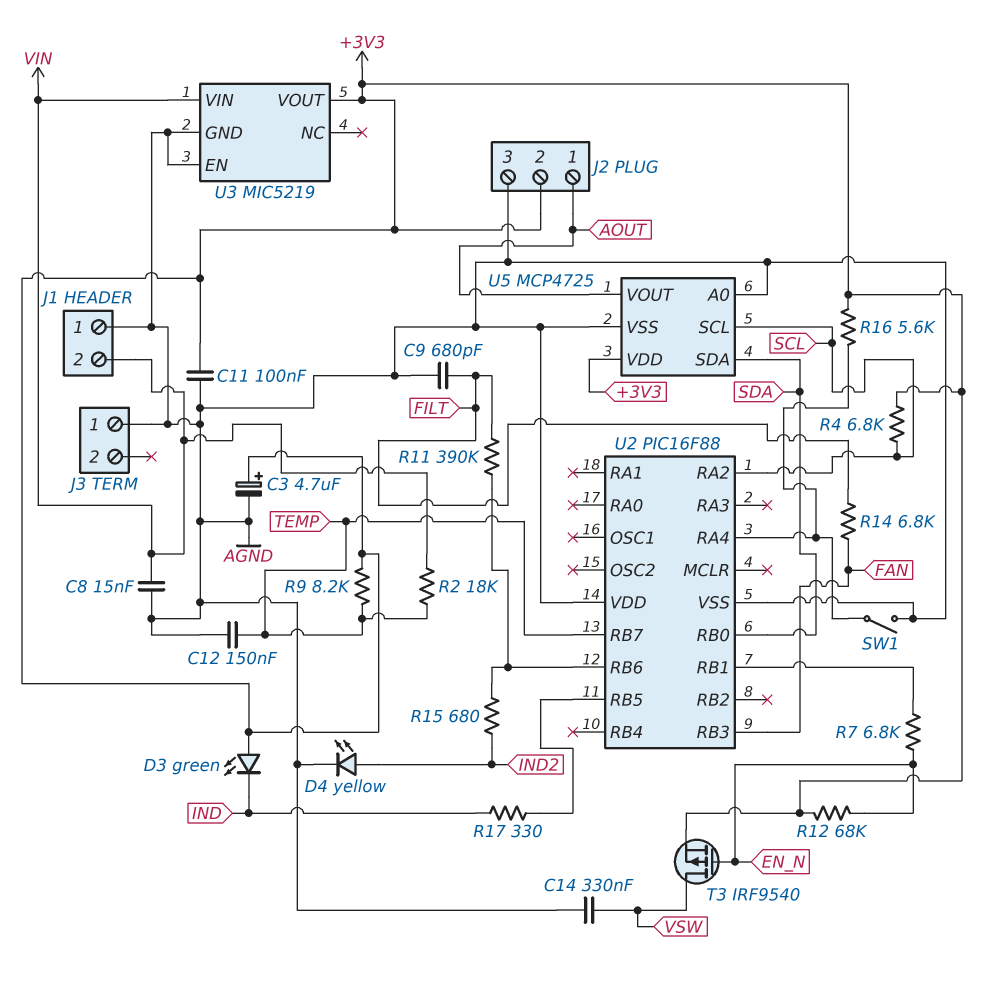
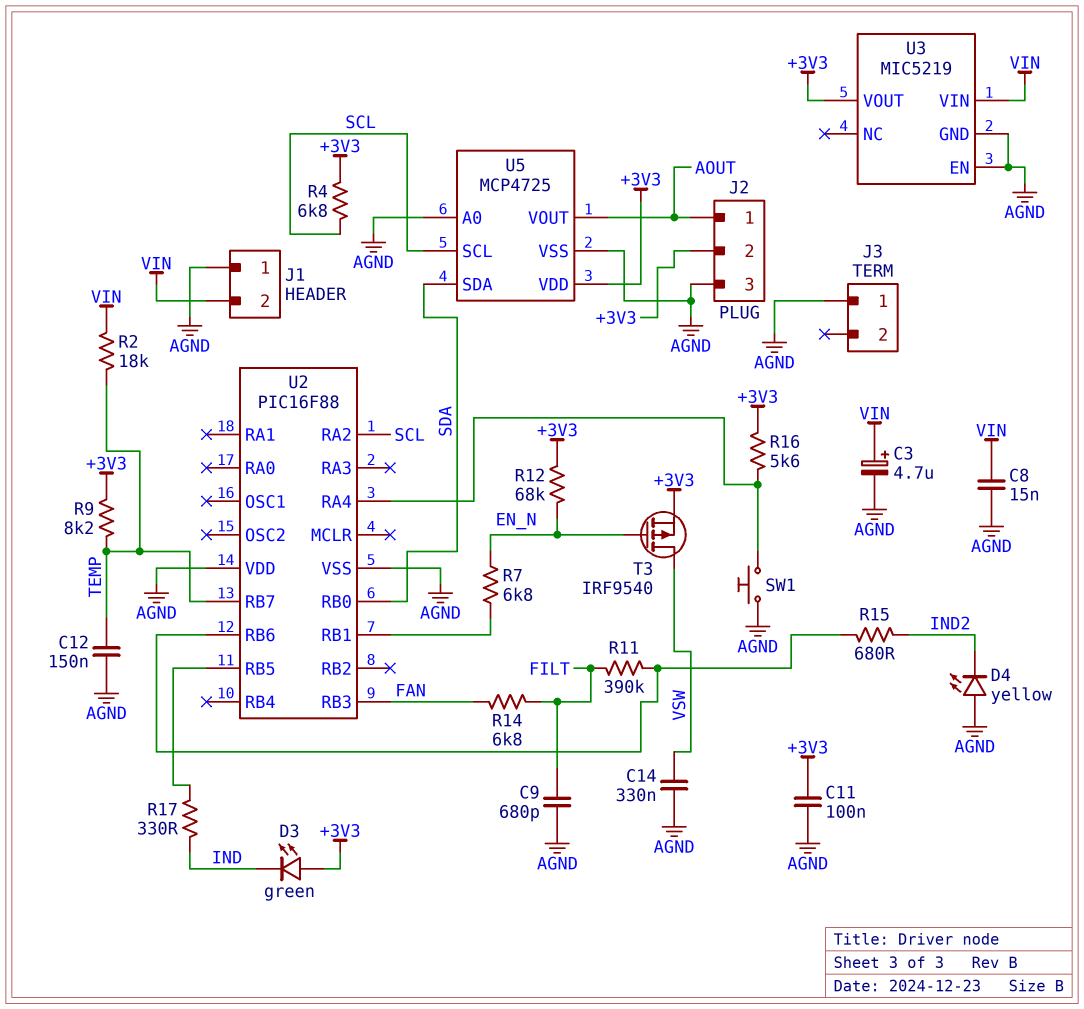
C3: 4.7uF (plus +3V3, minus AGND) -> 4.7uF (plus VIN, minus AGND)
D4: LED yellow (A IND2, K AGND) -> LED yellow (A AGND, K IND2)
SW1: switch (AGND, U2/RA4) -> button (AGND, U2/RA4)

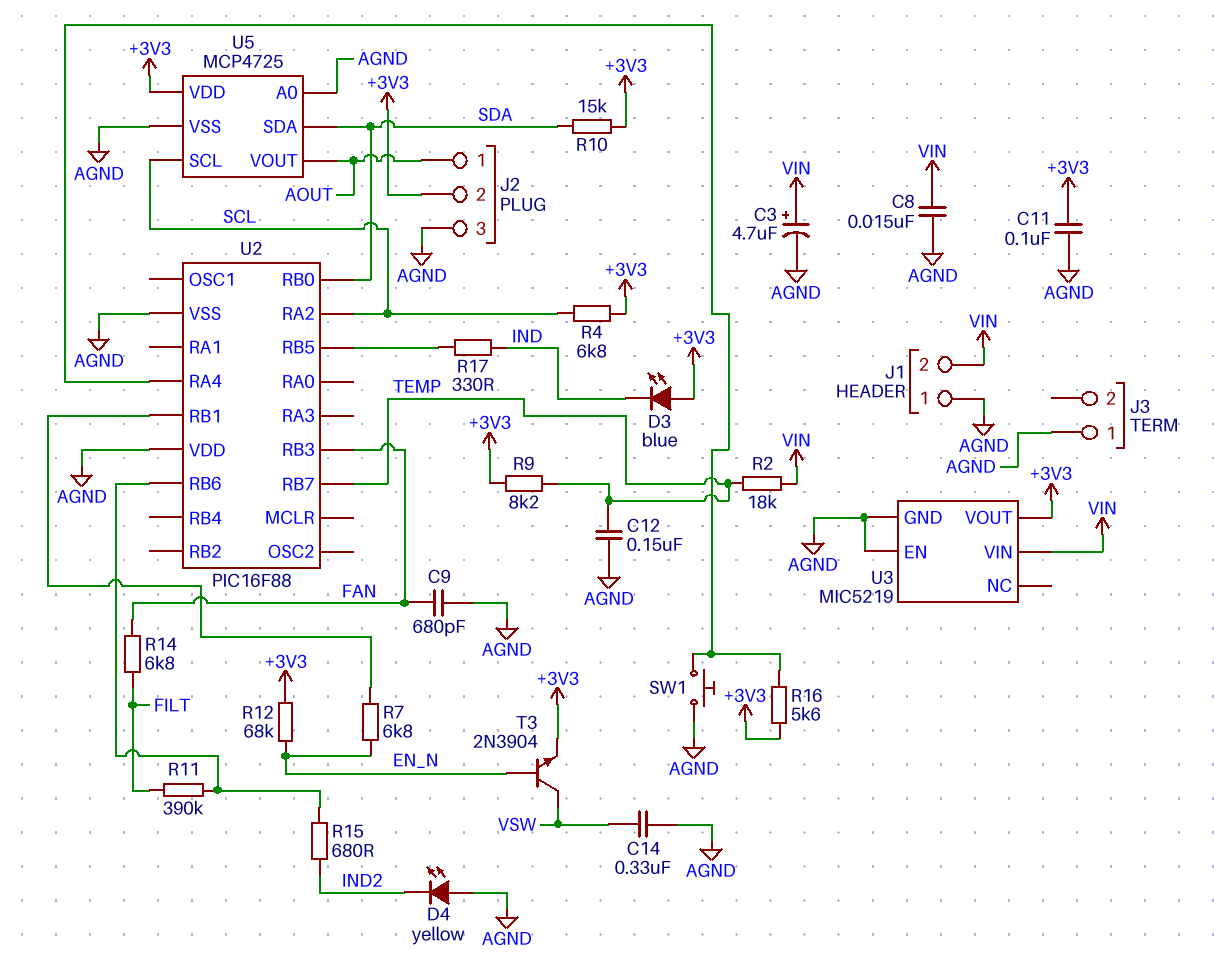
C9: 680pF (AGND, FILT) -> 680pF (AGND, FAN)
D3: LED green (A +3V3, K IND) -> LED blue (A +3V3, K IND)
R10: none -> 15k (+3V3, SDA)
T3: PMOS IRF9540 (G EN_N, D VSW, S +3V3) -> NPN 2N3904 (B EN_N, C VSW, E +3V3)

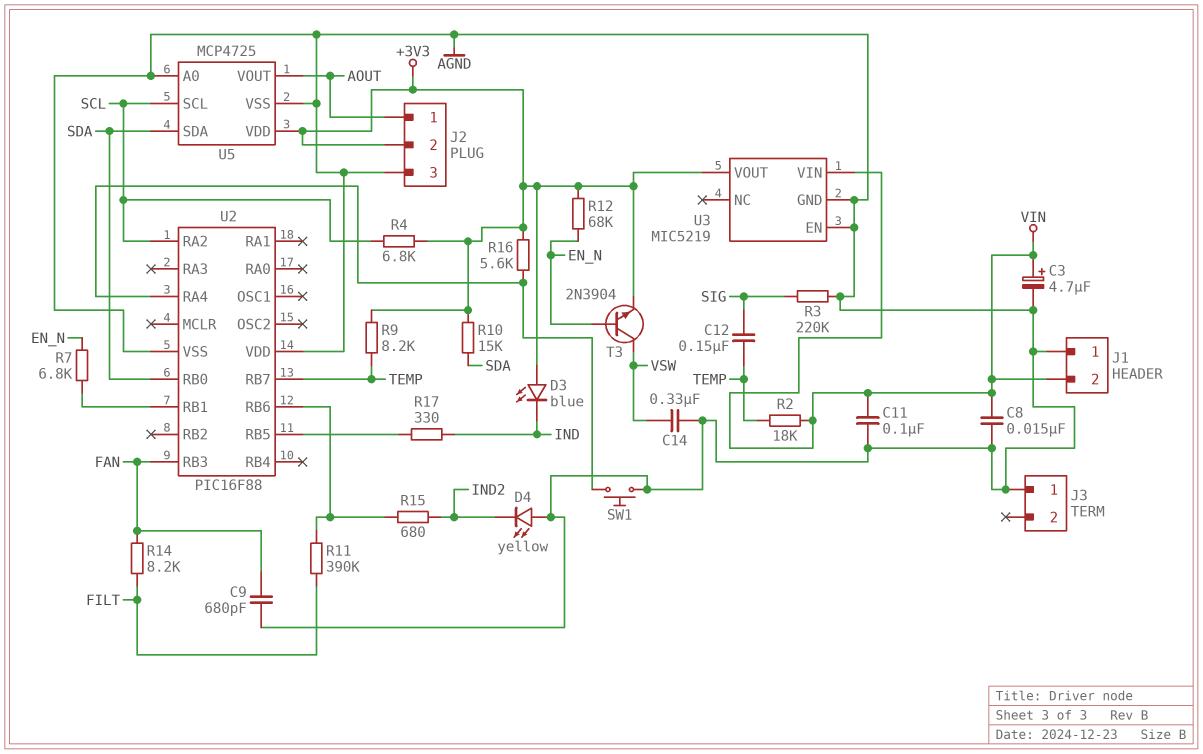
C11: 100nF (+3V3, AGND) -> 100nF (AGND, VIN)
C12: 150nF (AGND, TEMP) -> 150nF (SIG, TEMP)
R3: none -> 220k (AGND, SIG)
R14: 6.8k (FAN, FILT) -> 8.2k (FAN, FILT)

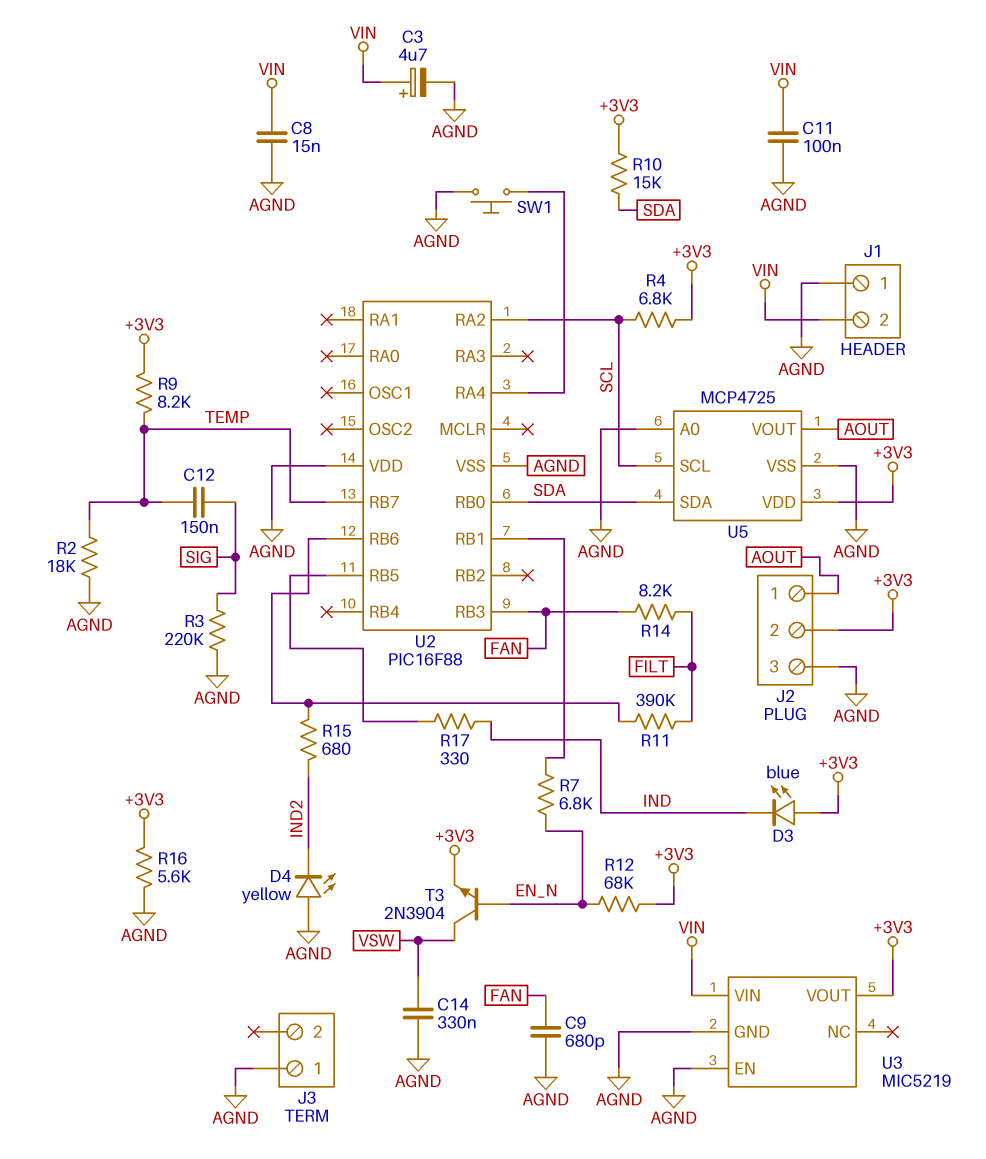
R2: 18k (TEMP, VIN) -> 18k (AGND, TEMP)
R16: 5.6k (+3V3, U2/RA4) -> 5.6k (+3V3, AGND)

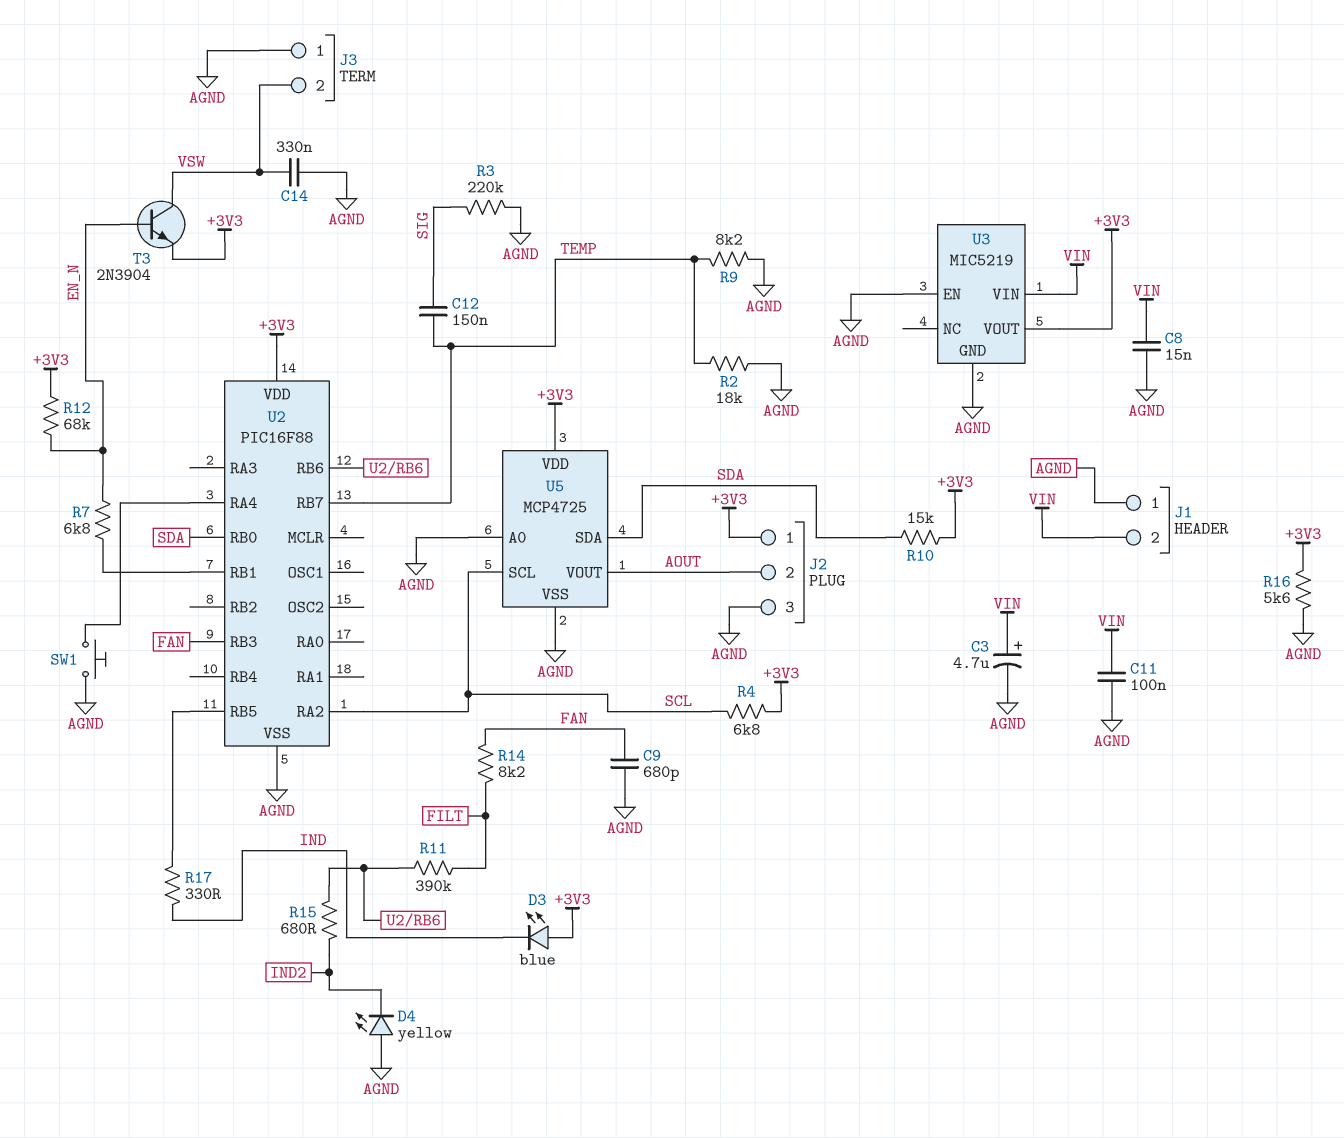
J2 pin 1: AOUT -> +3V3
J2 pin 2: +3V3 -> AOUT
J3 pin 2: none -> VSW
R9: 8.2k (+3V3, TEMP) -> 8.2k (AGND, TEMP)
U2 pin VDD: AGND -> +3V3

